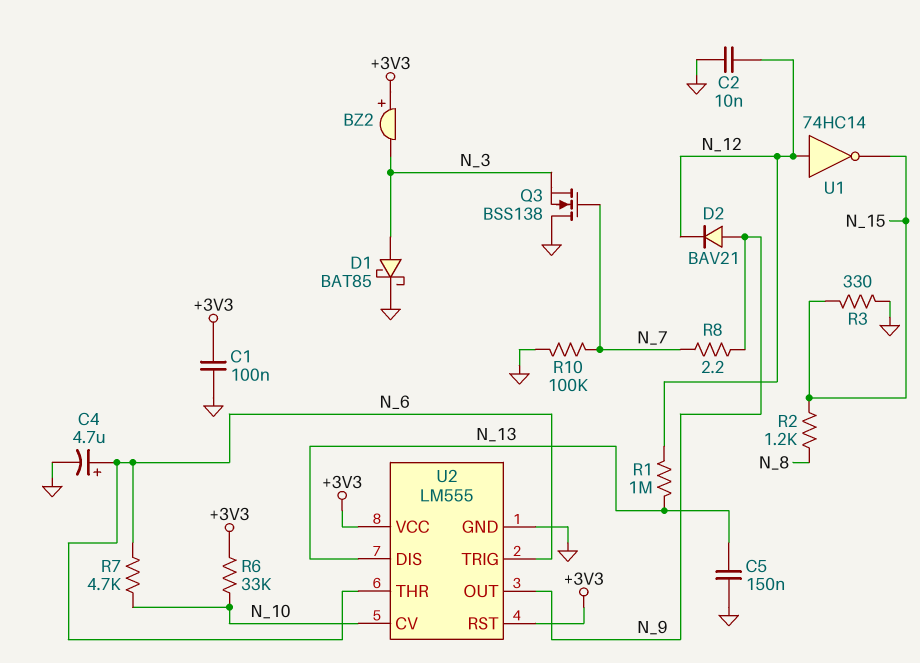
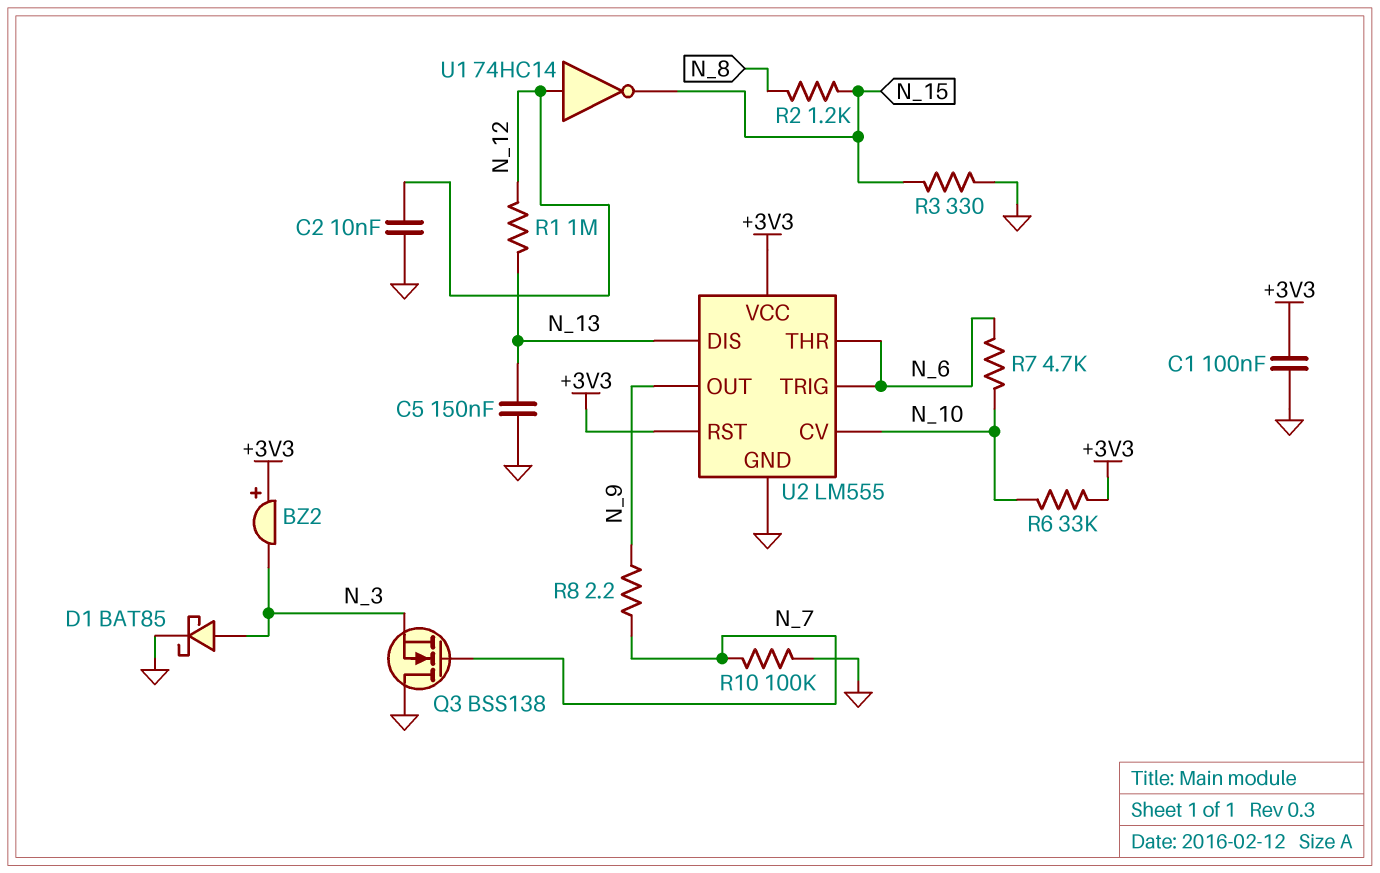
C4: 4.7uF (plus N_6, minus GND) -> none
D2: diode BAV21 (A N_9, K N_12) -> none

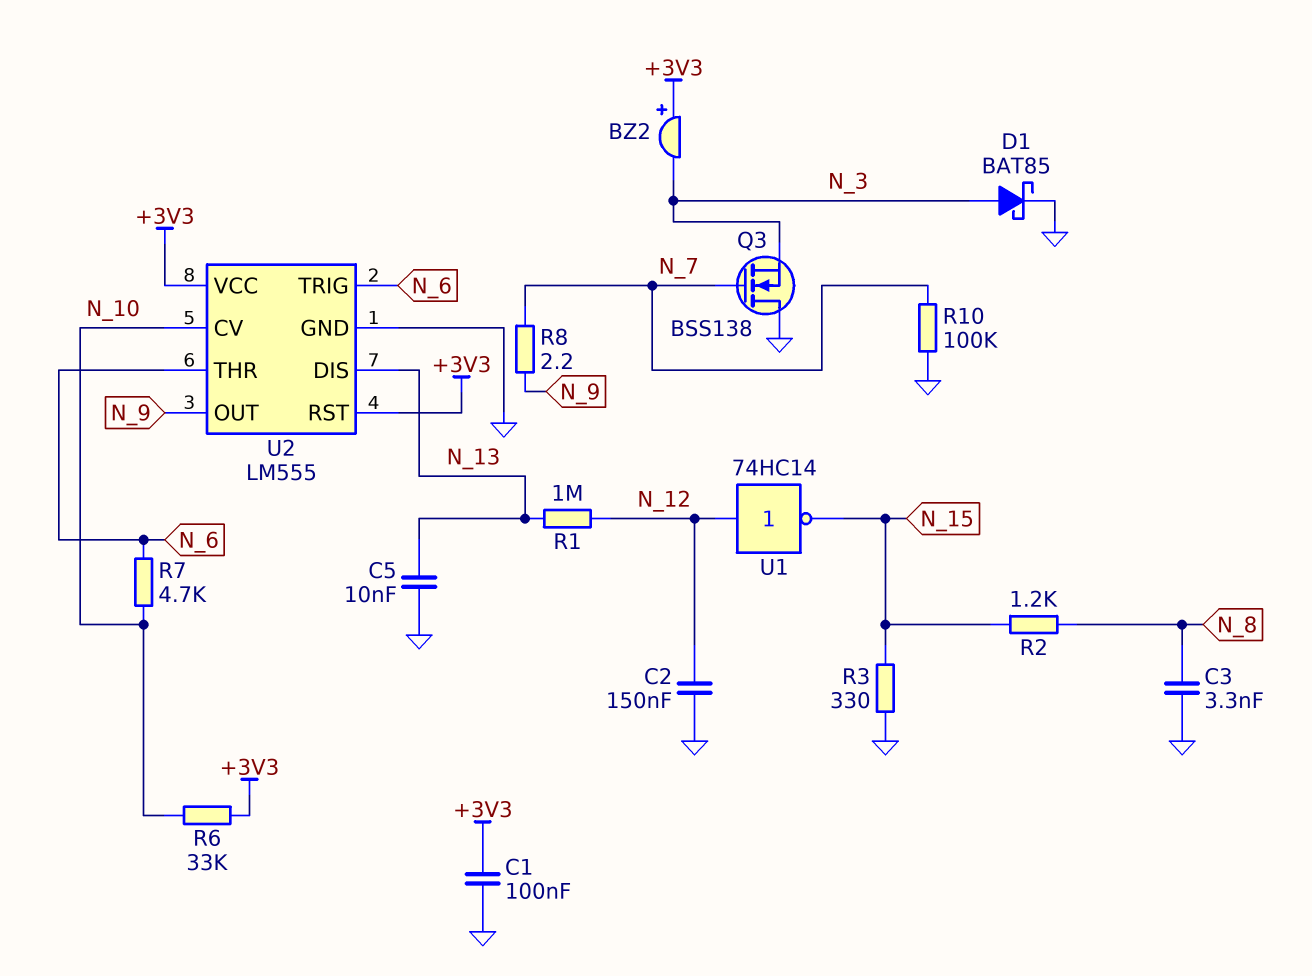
C2: 10nF (GND, N_12) -> 150nF (GND, N_12)
C3: none -> 3.3nF (GND, N_8)
C5: 150nF (GND, N_13) -> 10nF (GND, N_13)

